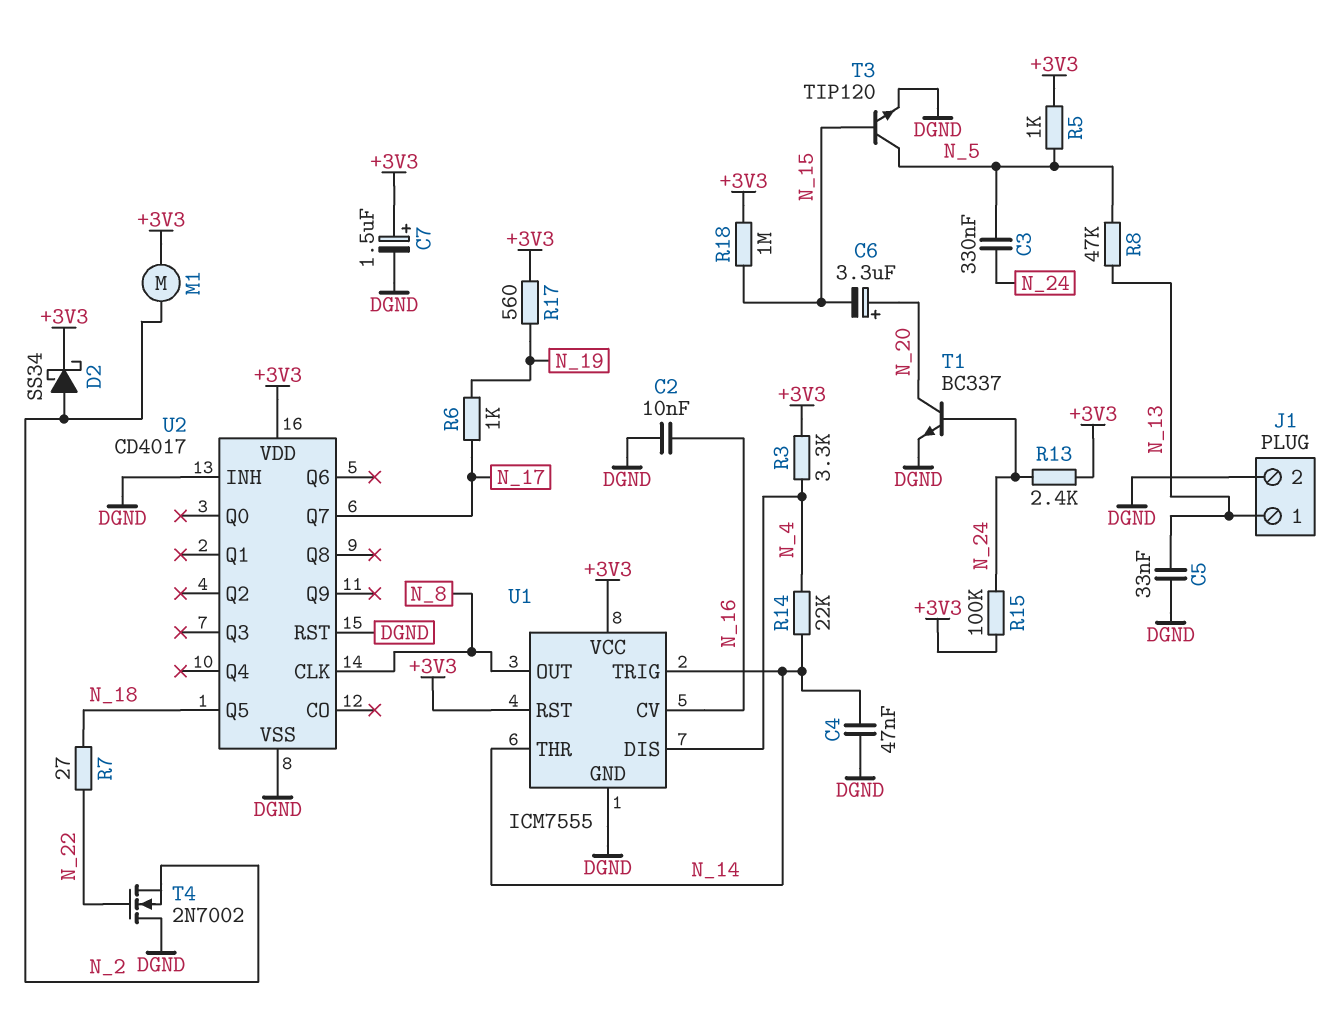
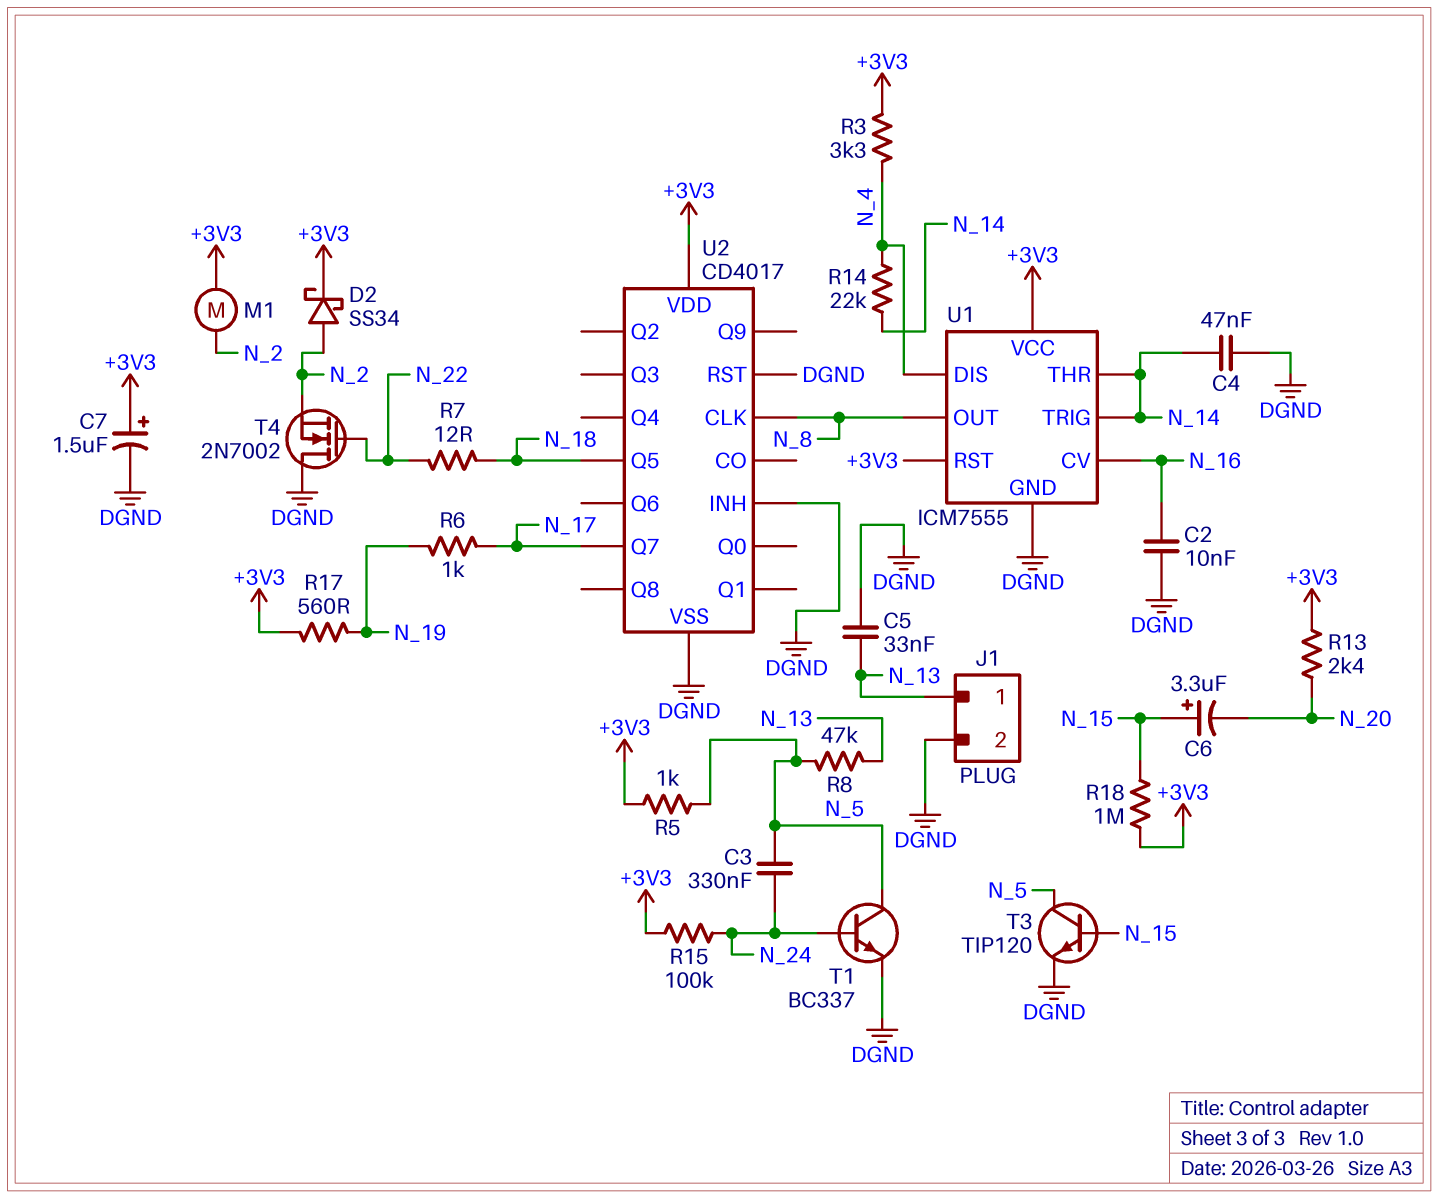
C6: 3.3uF (plus N_20, minus N_15) -> 3.3uF (plus N_15, minus N_20)
R7: 27 (N_18, N_22) -> 12 (N_18, N_22)
R13: 2.4k (+3V3, N_24) -> 2.4k (+3V3, N_20)
T1: NPN BC337 (B N_24, C N_20, E DGND) -> NPN BC337 (B N_24, C N_5, E DGND)

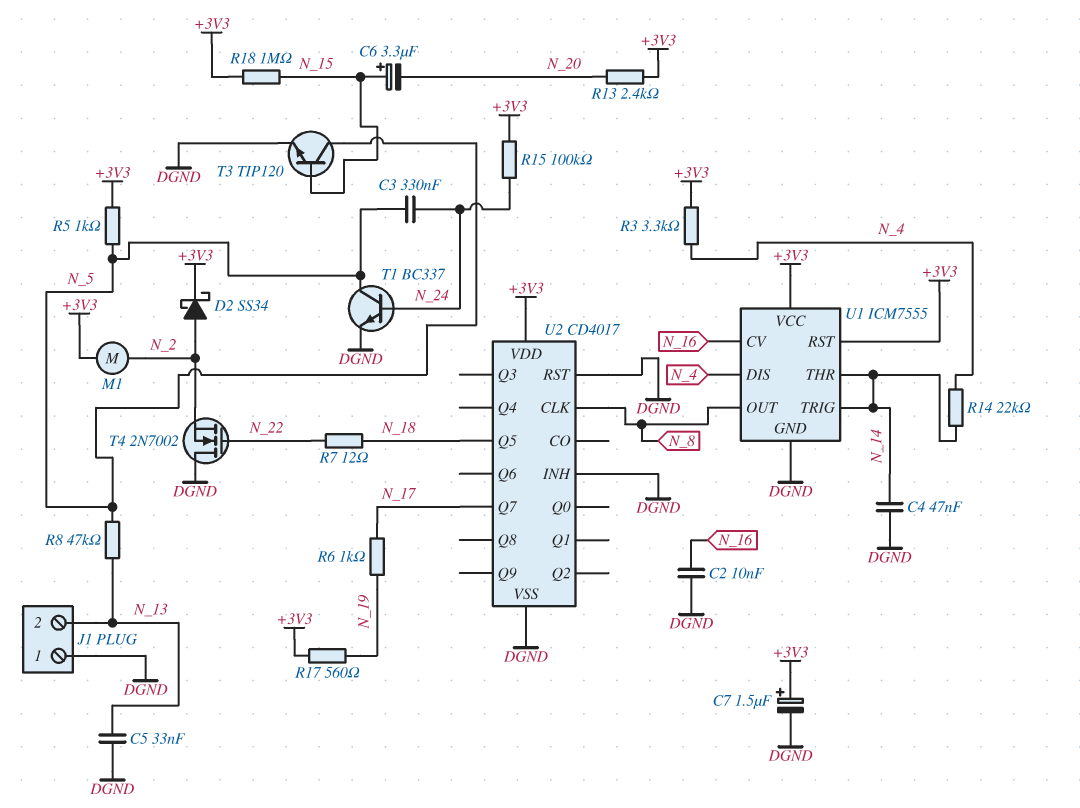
J1 pin 1: N_13 -> DGND
J1 pin 2: DGND -> N_13

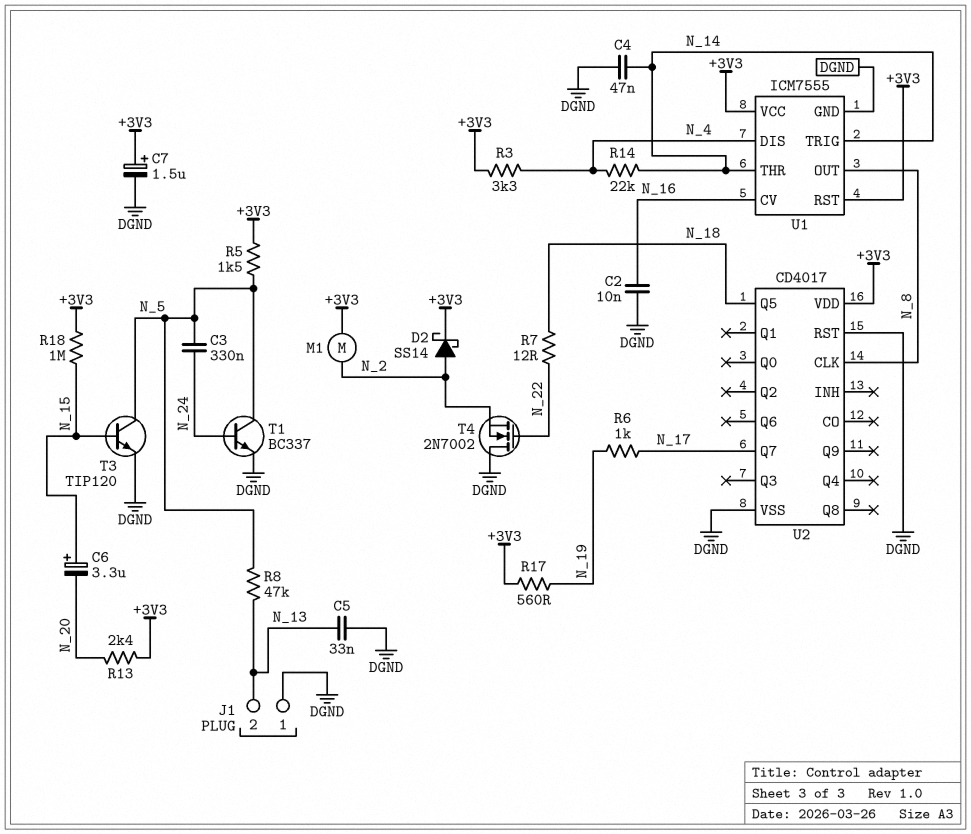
D2: schottky SS34 (A N_2, K +3V3) -> schottky SS14 (A N_2, K +3V3)
R5: 1k (+3V3, N_5) -> 1.5k (+3V3, N_5)
R15: 100k (+3V3, N_24) -> none
U2 pin INH: DGND -> none

